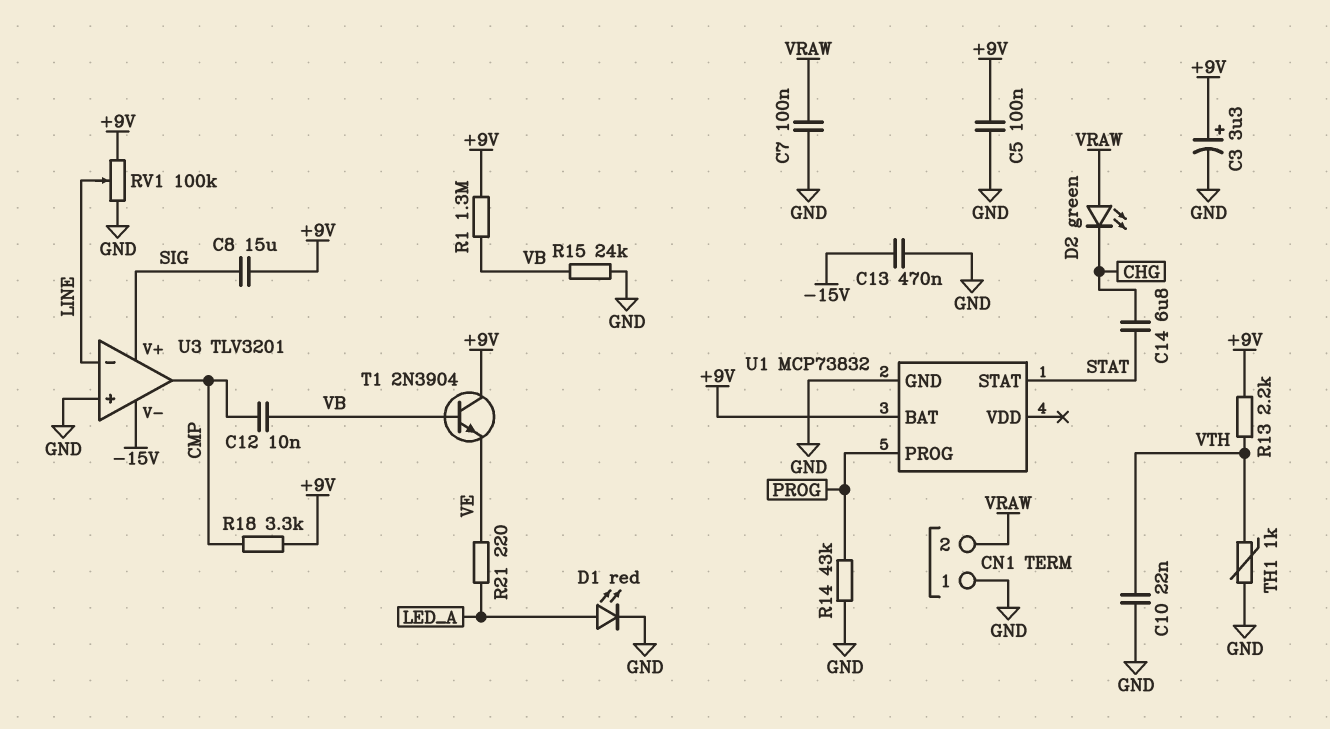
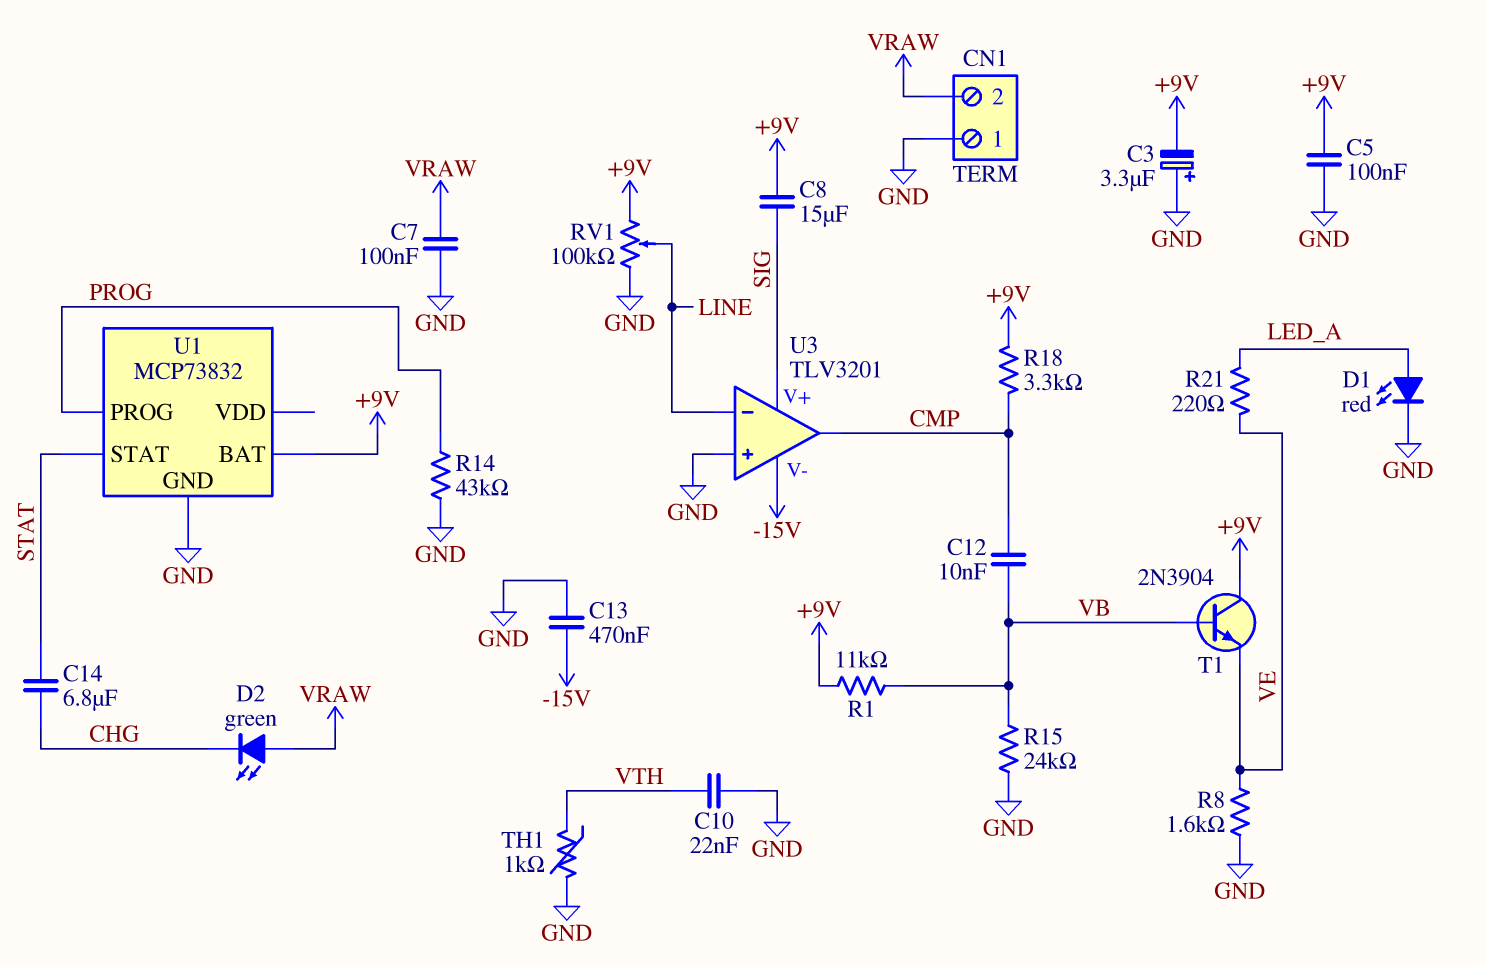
C3: 3.3uF (plus +9V, minus GND) -> 3.3uF (plus GND, minus +9V)
R1: 1.3M (+9V, VB) -> 11k (+9V, VB)
R8: none -> 1.6k (GND, VE)
R13: 2.2k (+9V, VTH) -> none

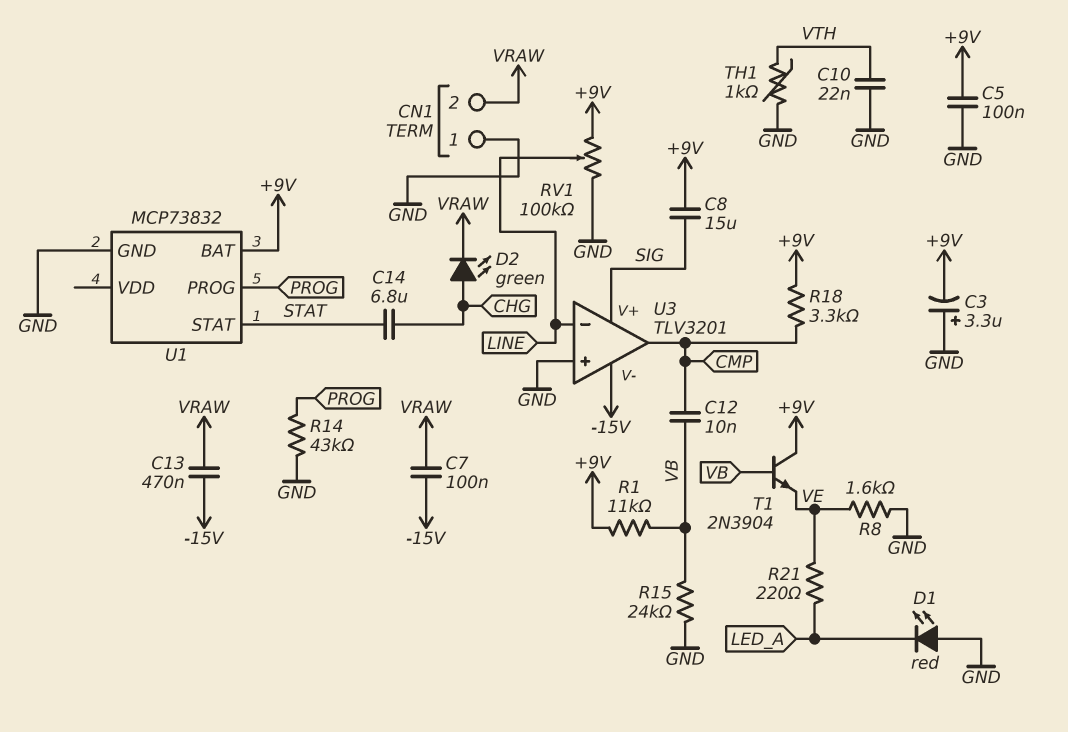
C7: 100nF (GND, VRAW) -> 100nF (-15V, VRAW)
C13: 470nF (-15V, GND) -> 470nF (-15V, VRAW)
D1: LED red (A LED_A, K GND) -> LED red (A GND, K LED_A)
D2: LED green (A VRAW, K CHG) -> LED green (A CHG, K VRAW)

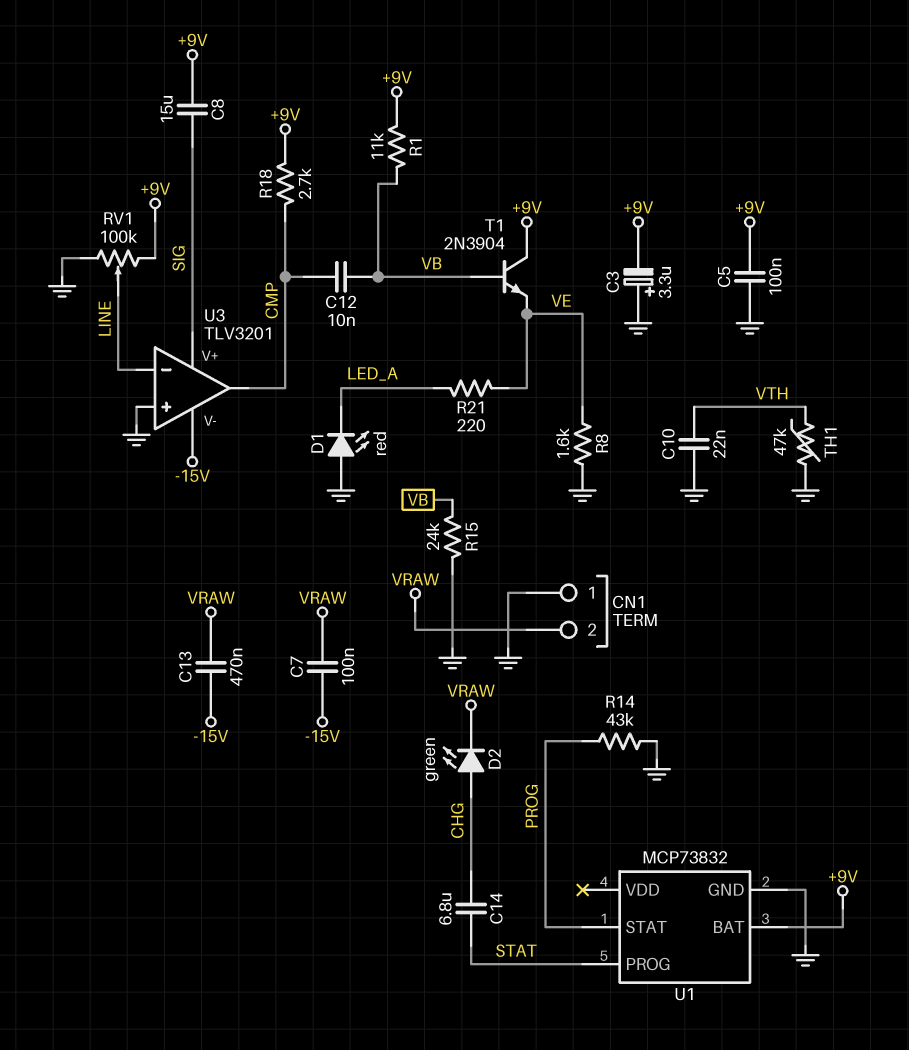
R18: 3.3k (+9V, CMP) -> 2.7k (+9V, CMP)
TH1: 1k (GND, VTH) -> 47k (GND, VTH)
U1 pin PROG: PROG -> STAT
U1 pin STAT: STAT -> PROG

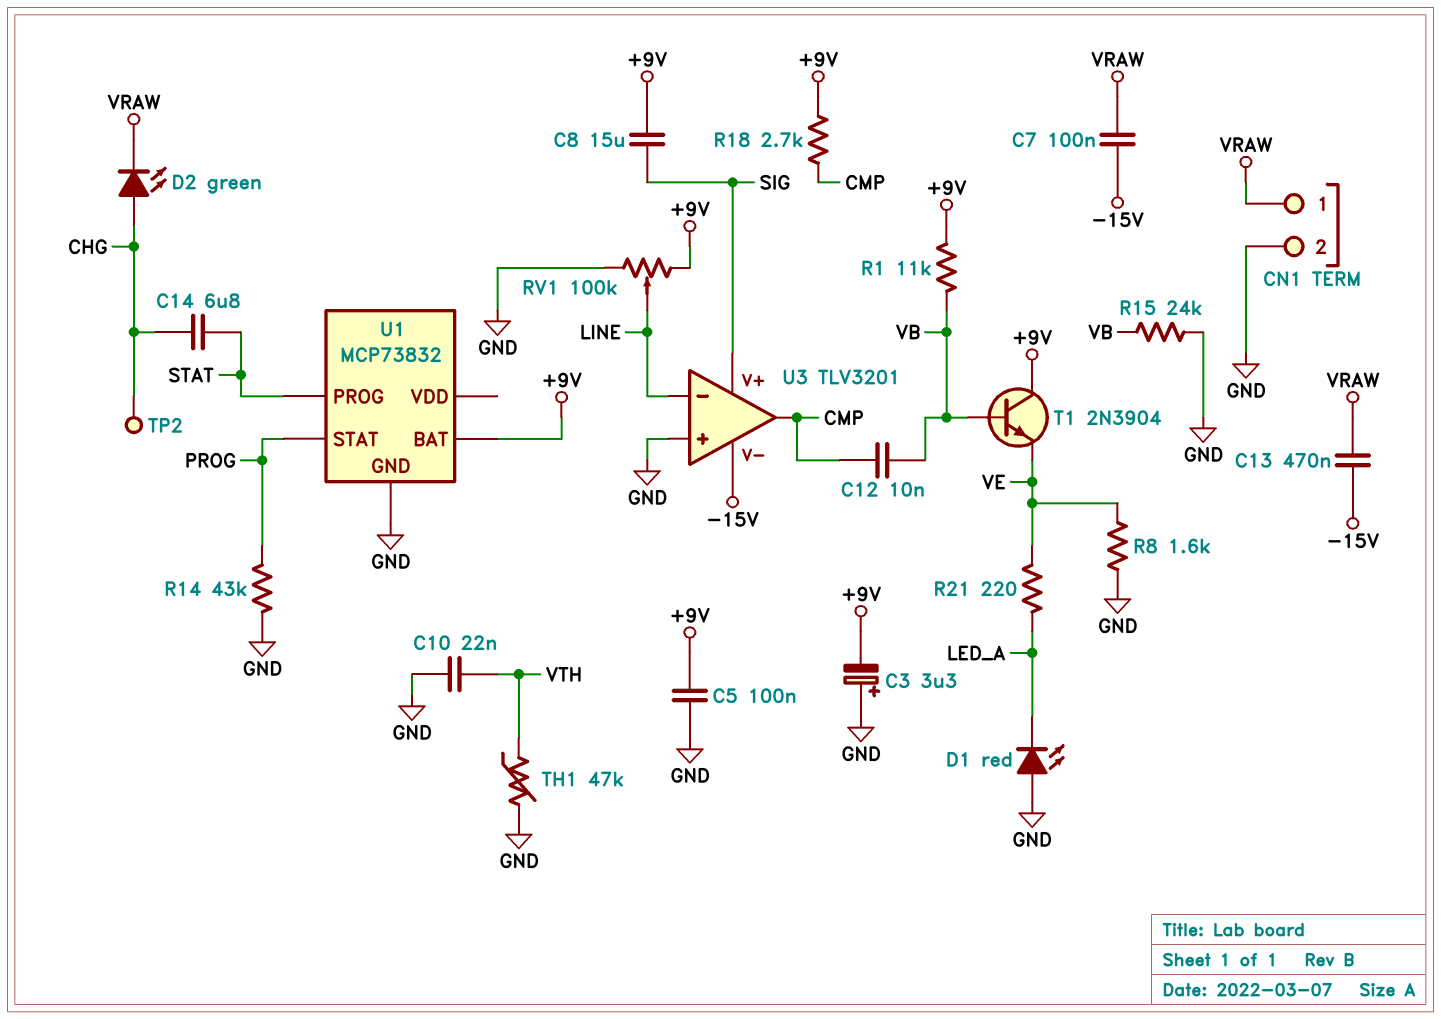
CN1 pin 1: GND -> VRAW
CN1 pin 2: VRAW -> GND
TP2: none -> test point (CHG)

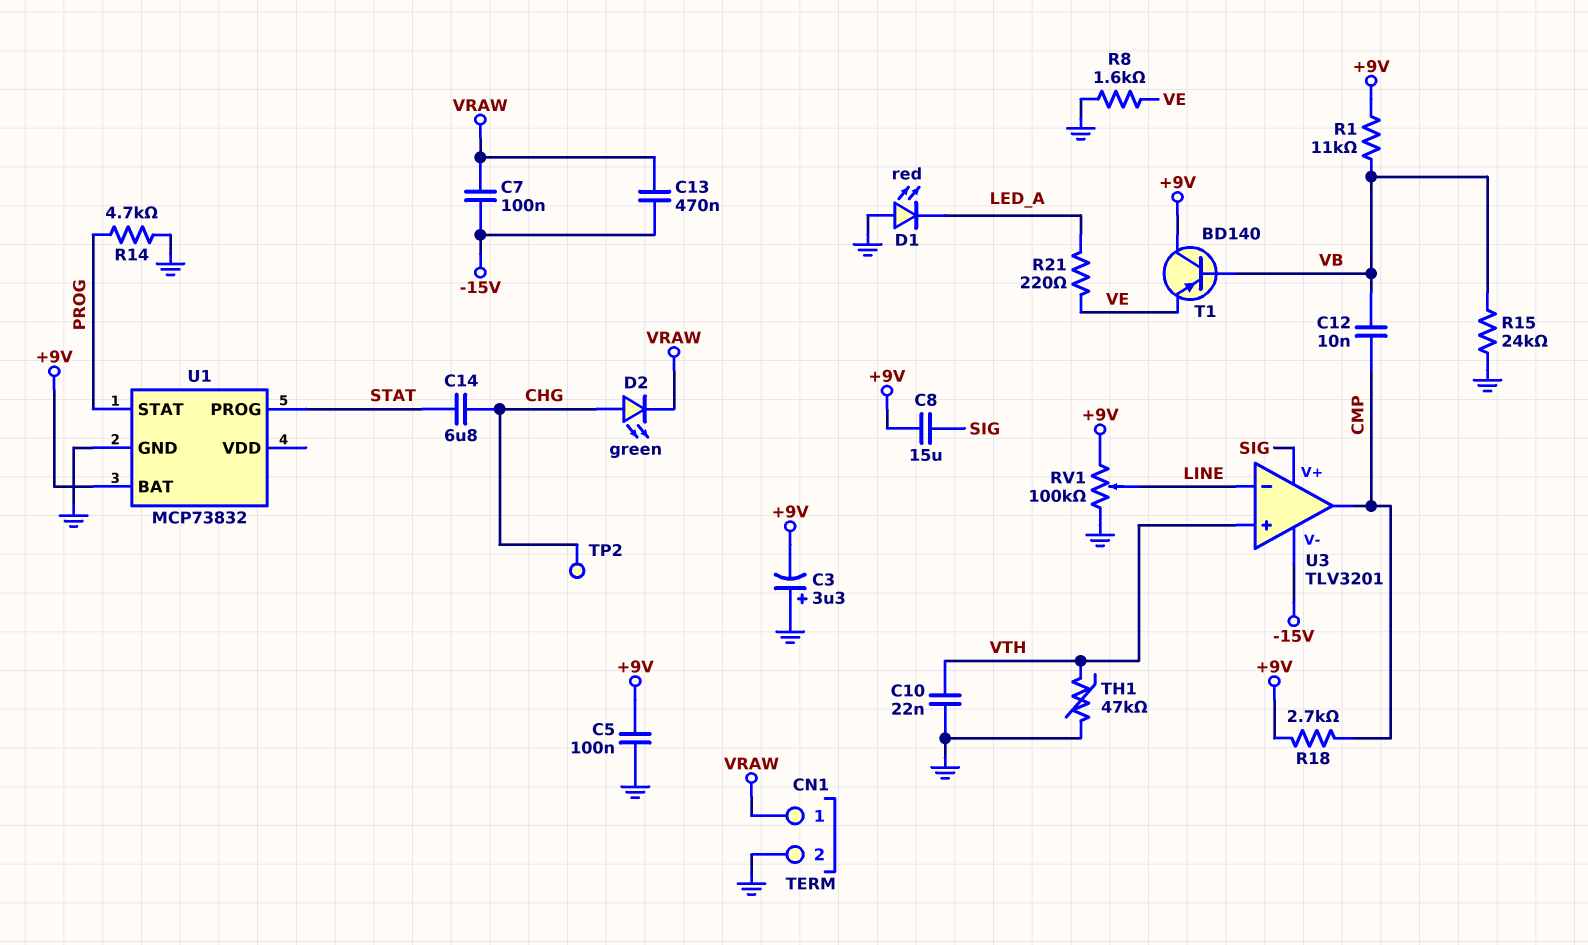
R14: 43k (GND, PROG) -> 4.7k (GND, PROG)
T1: NPN 2N3904 (B VB, C +9V, E VE) -> PNP BD140 (B VB, C +9V, E VE)
U3 pin in+: GND -> VTH

